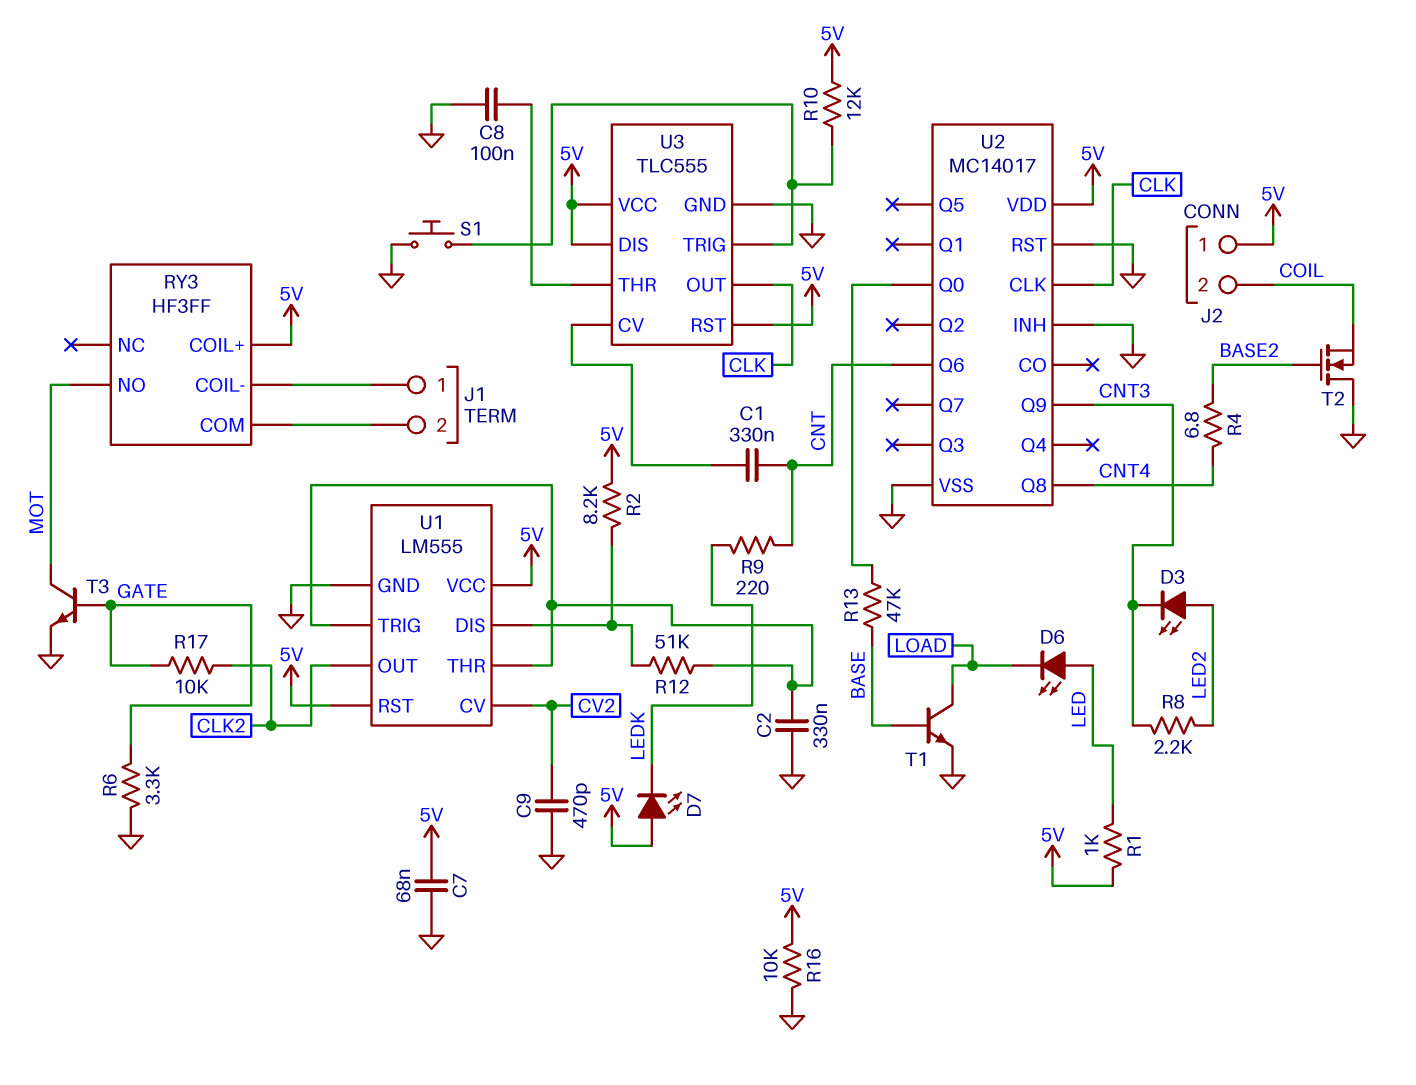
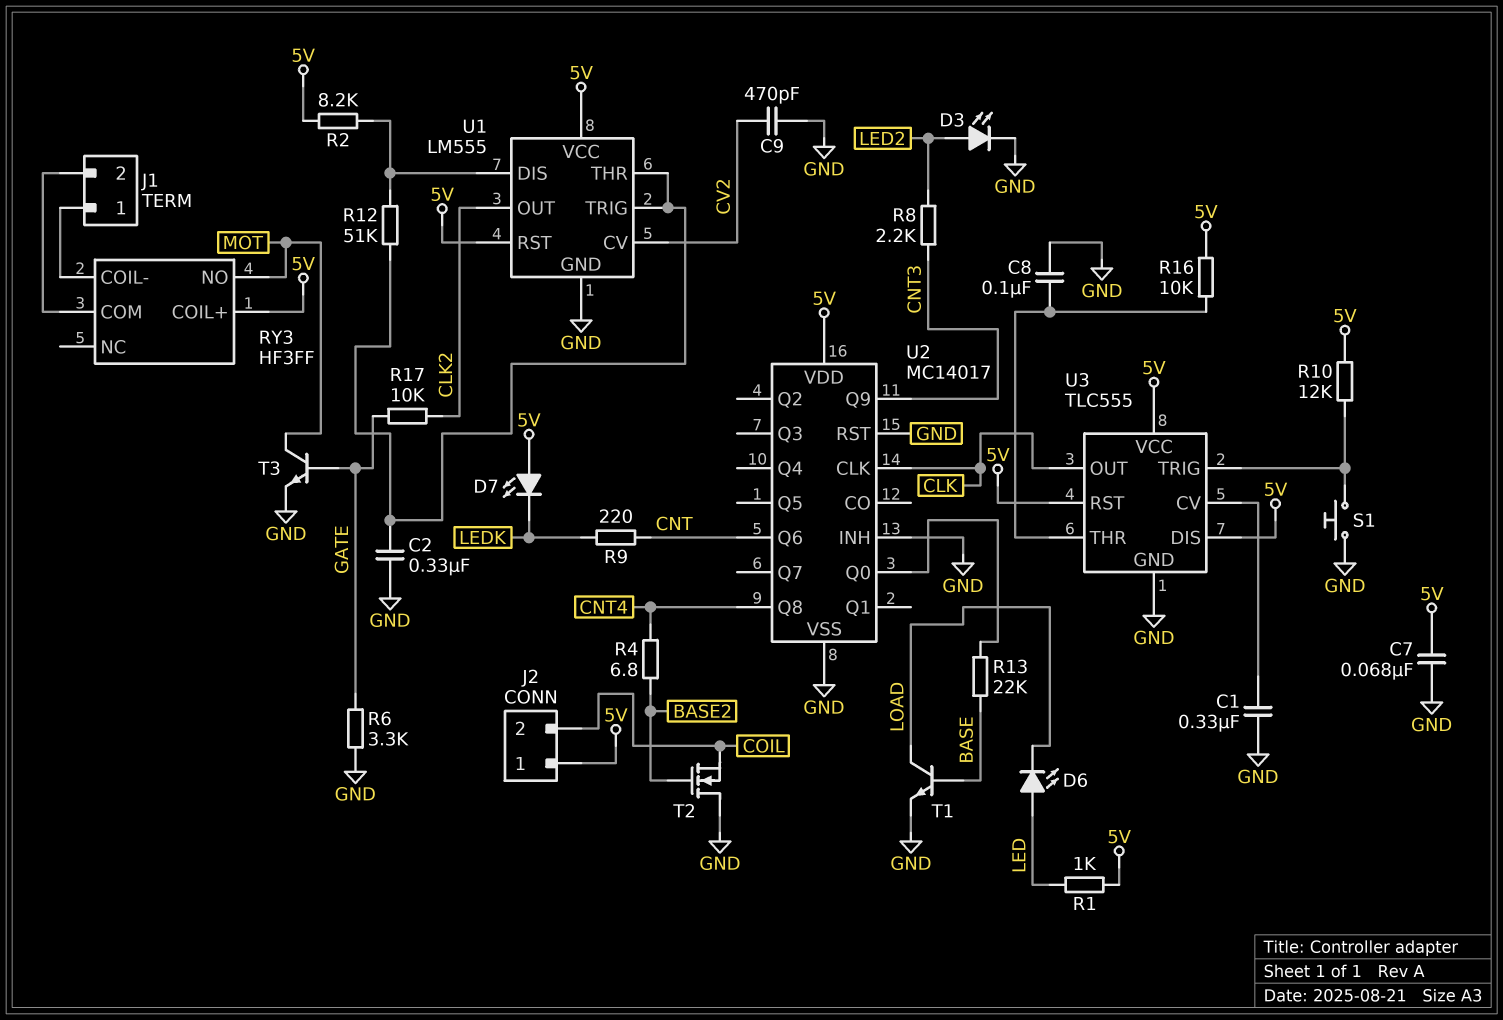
C1: 330nF (CNT, U3/CV) -> 330nF (GND, U3/CV)
D3: LED (A LED2, K CNT3) -> LED (A LED2, K GND)
R13: 47k (BASE, U2/Q0) -> 22k (BASE, U2/Q0)
R16: 10k (5V, GND) -> 10k (5V, U3/THR)

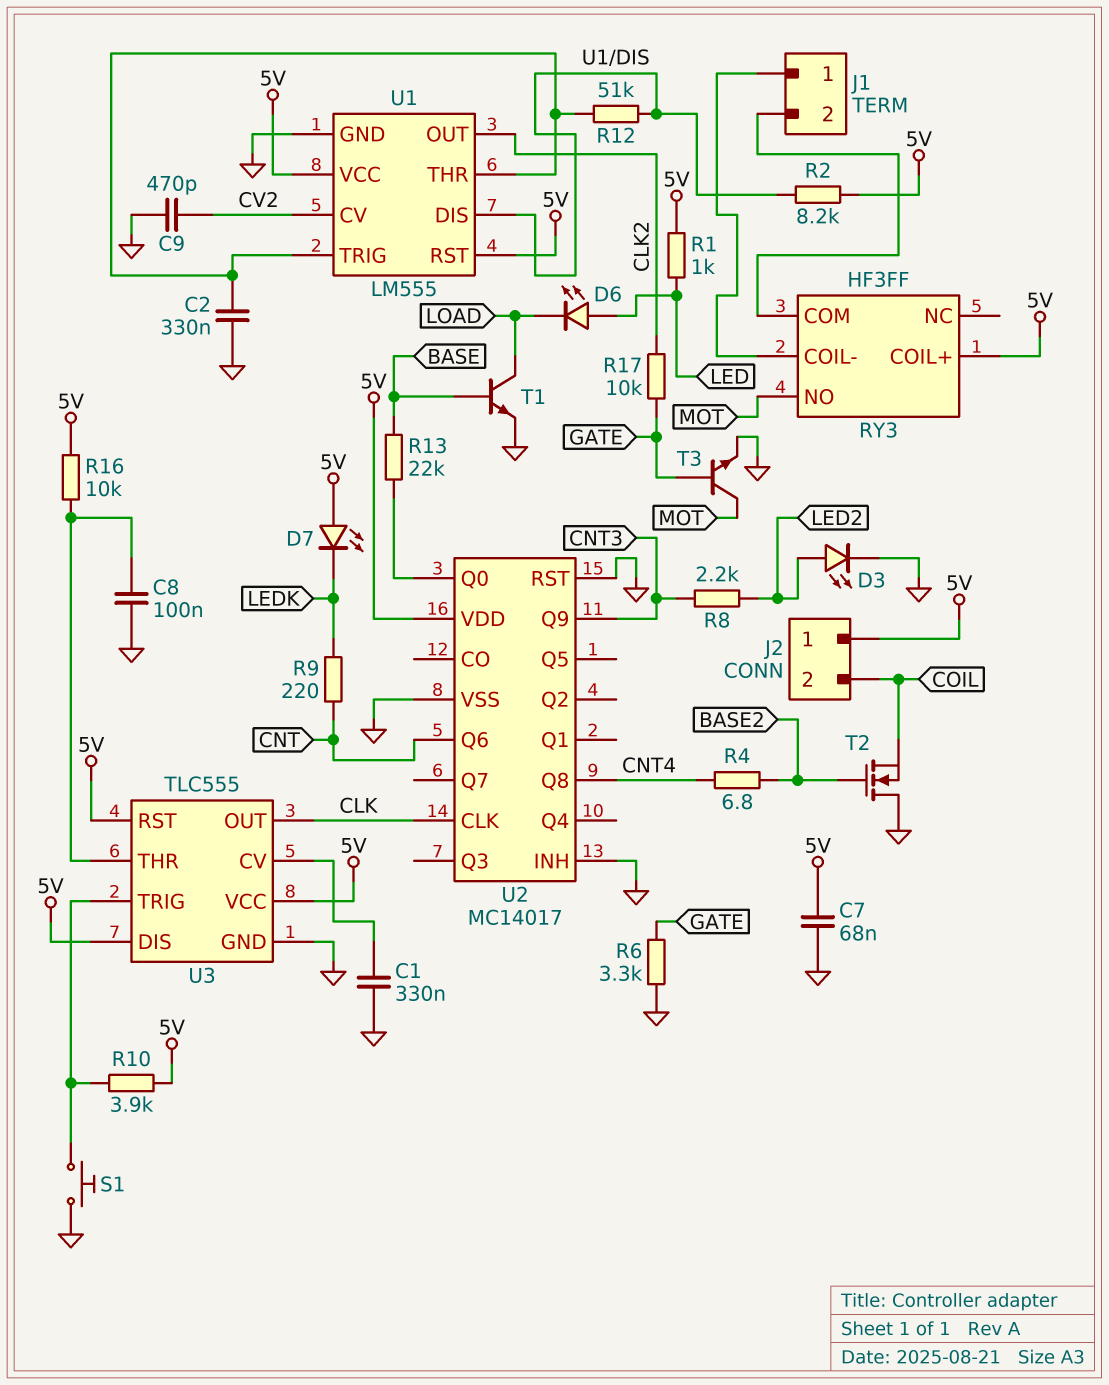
R10: 12k (5V, U3/TRIG) -> 3.9k (5V, U3/TRIG)

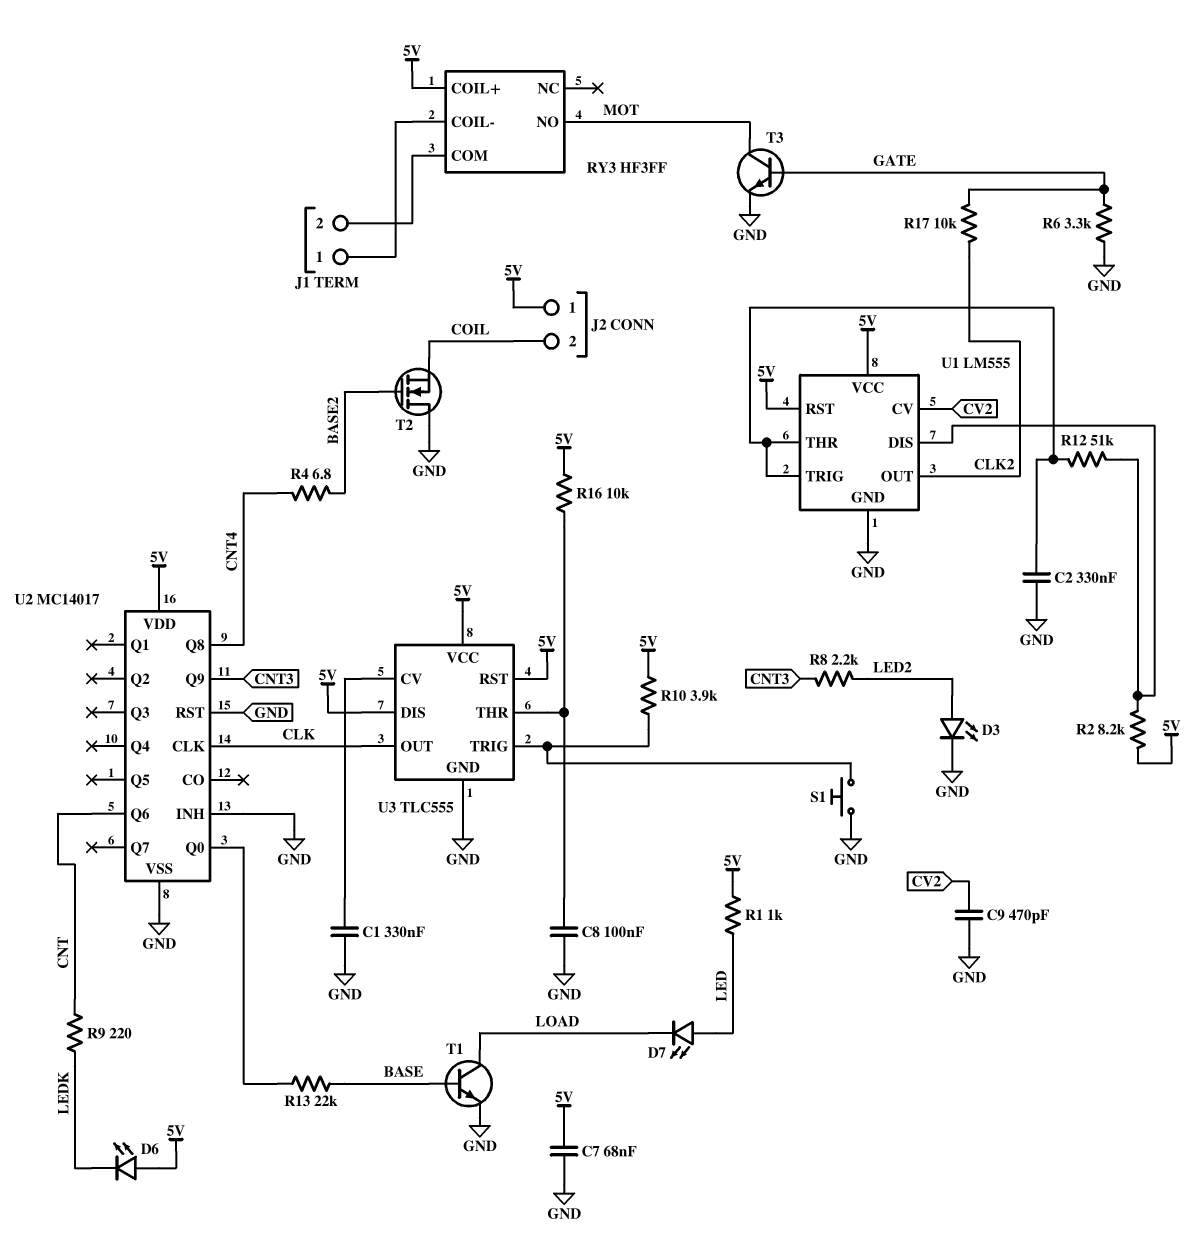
D6: LED (A LED, K LOAD) -> LED (A 5V, K LEDK)
D7: LED (A 5V, K LEDK) -> LED (A LED, K LOAD)

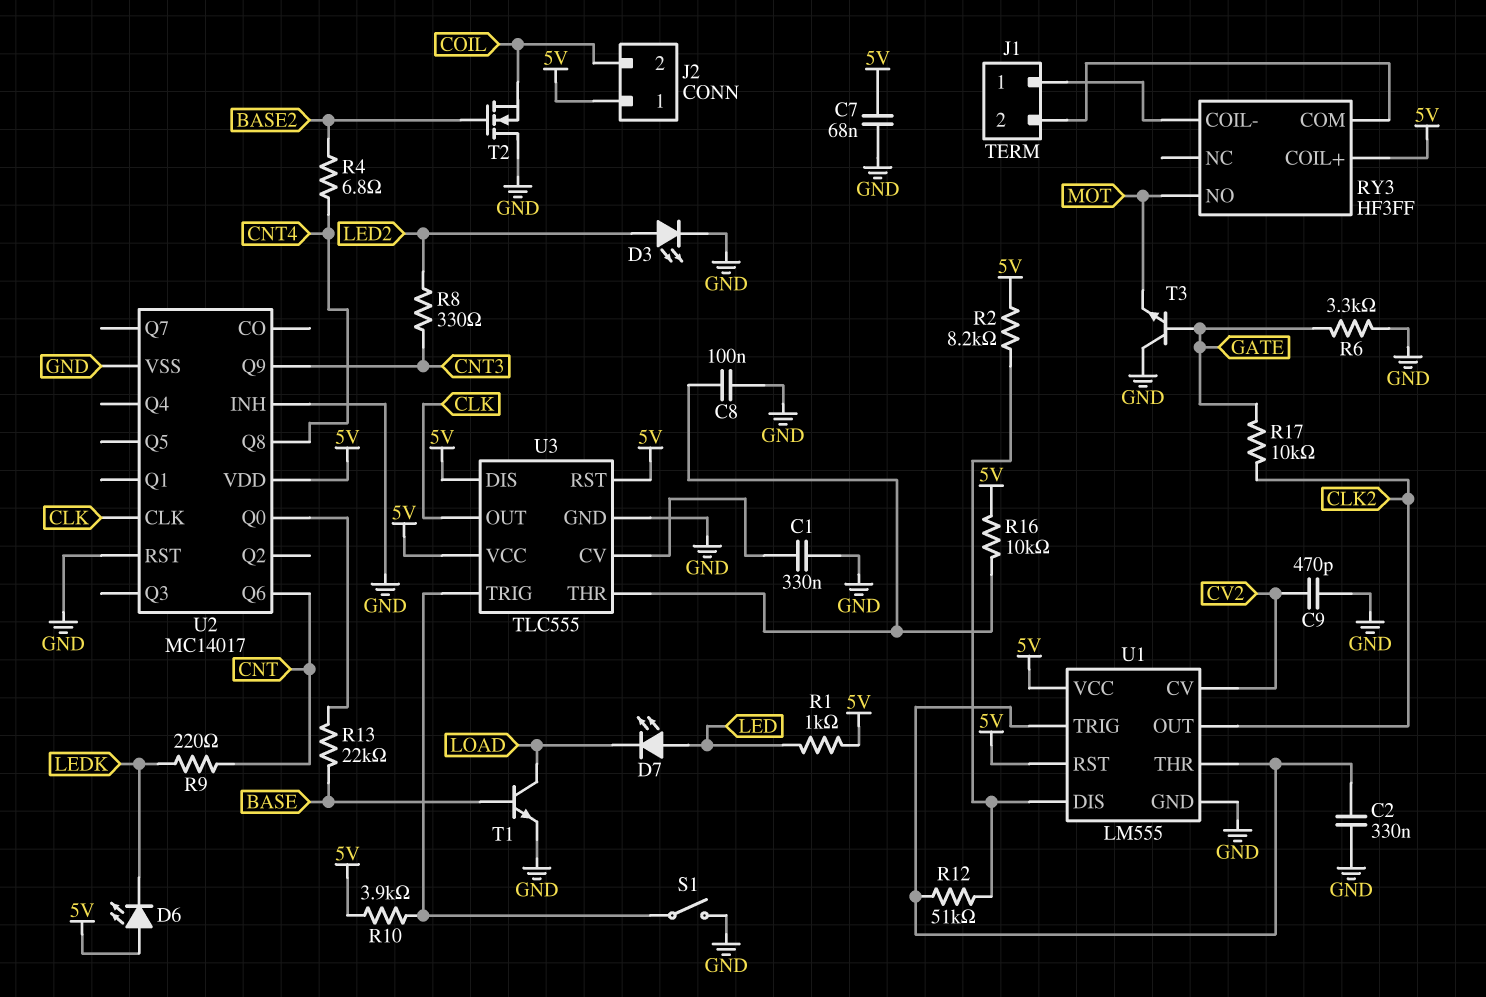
R8: 2.2k (CNT3, LED2) -> 330 (CNT3, LED2)
S1: button (GND, U3/TRIG) -> switch (GND, U3/TRIG)
T3: NPN (B GATE, C MOT, E GND) -> NPN (B GATE, C GND, E MOT)

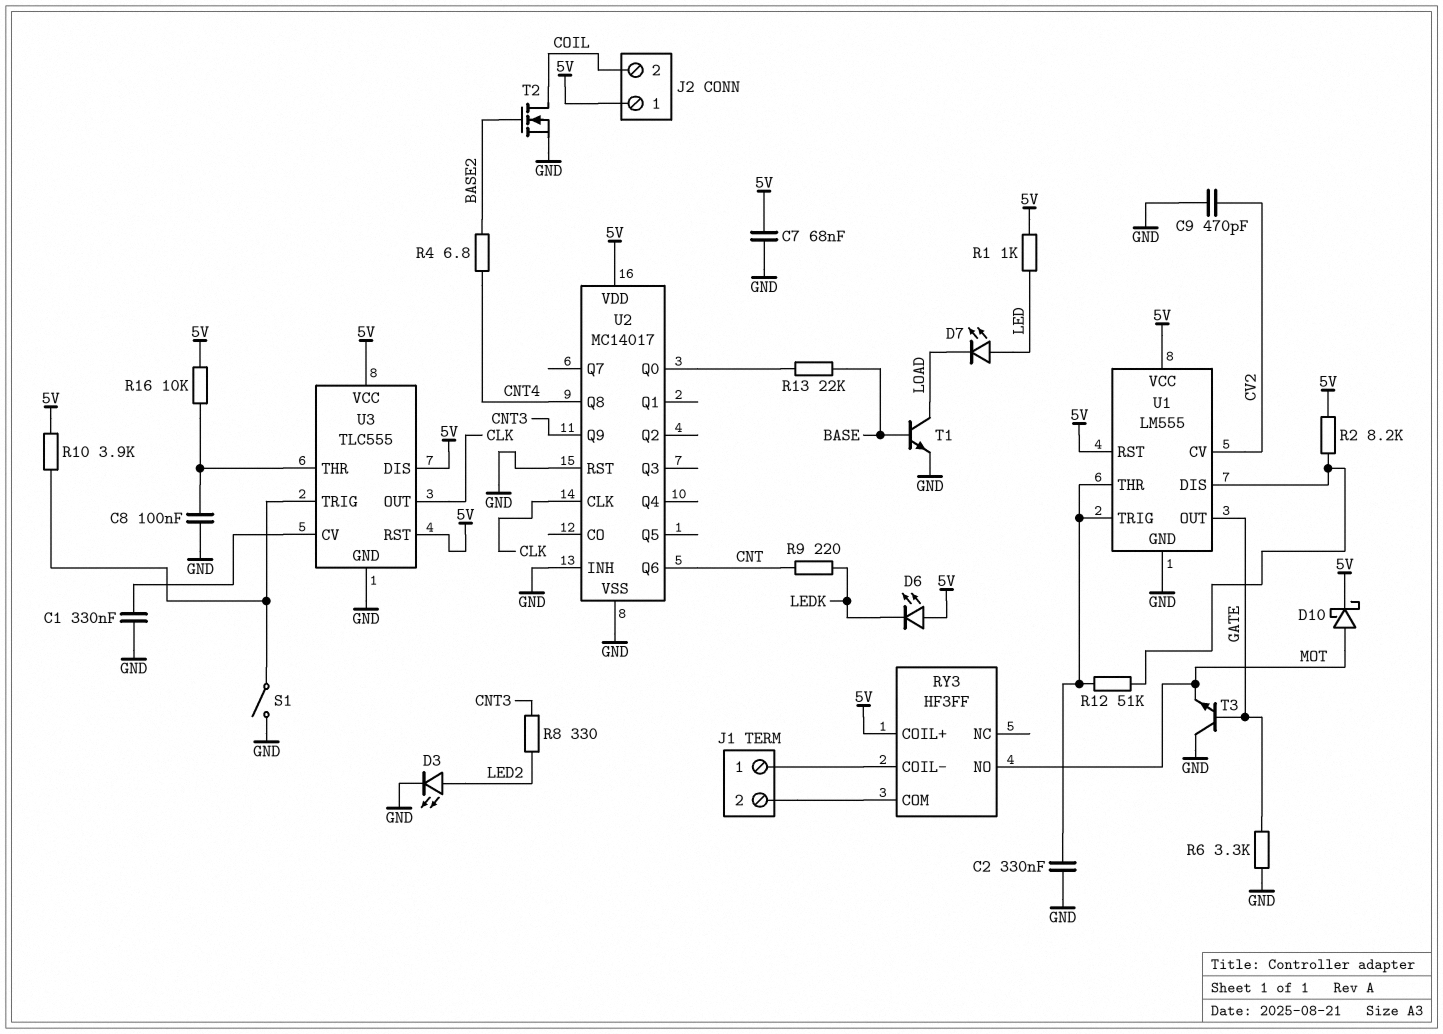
D10: none -> schottky (A MOT, K 5V)
R17: 10k (CLK2, GATE) -> none
T2: NMOS (G BASE2, D GND, S COIL) -> NMOS (G BASE2, D COIL, S GND)
U1 pin OUT: CLK2 -> GATE

